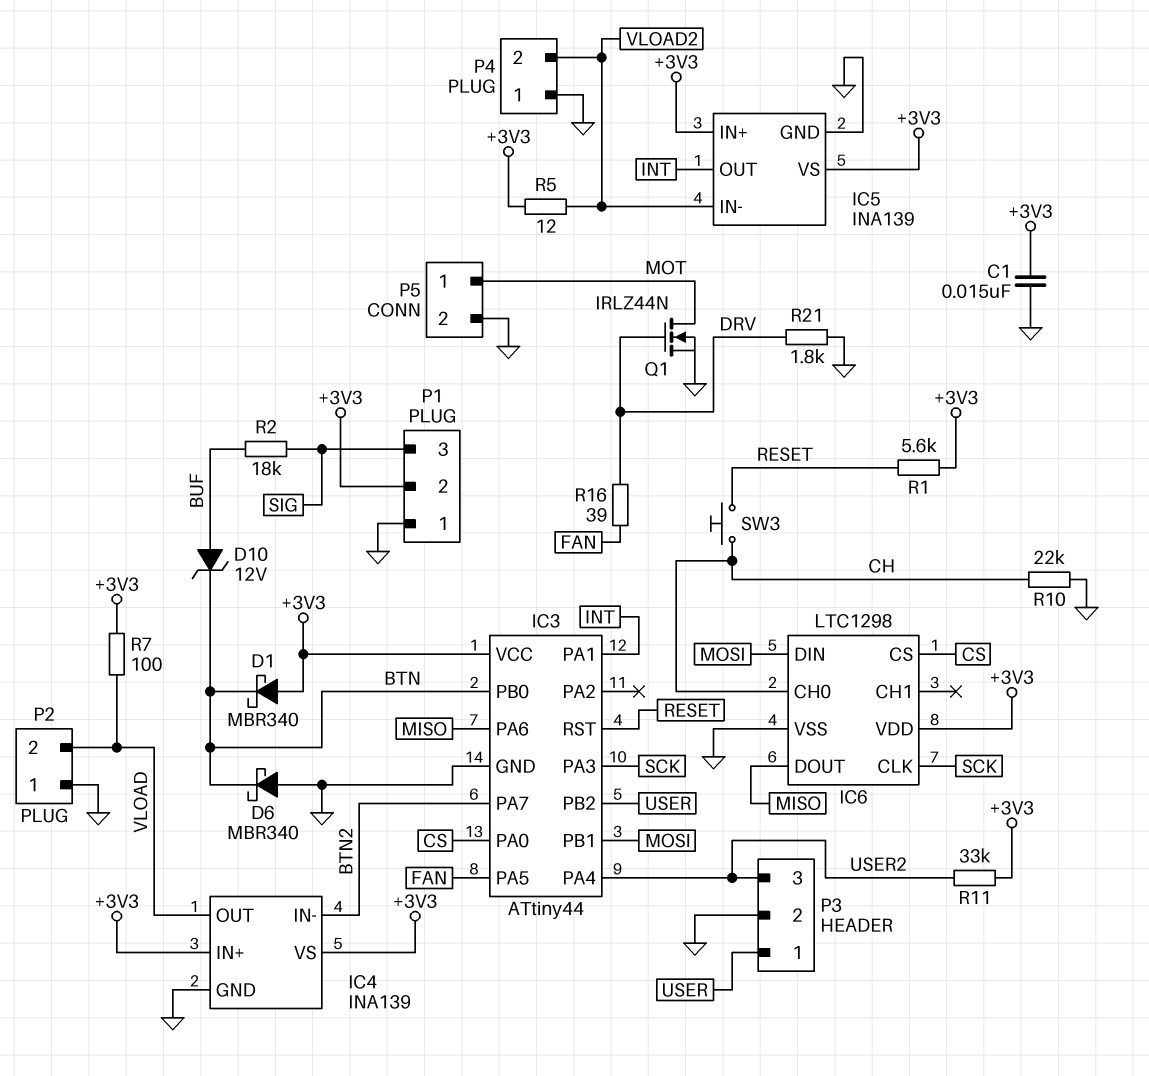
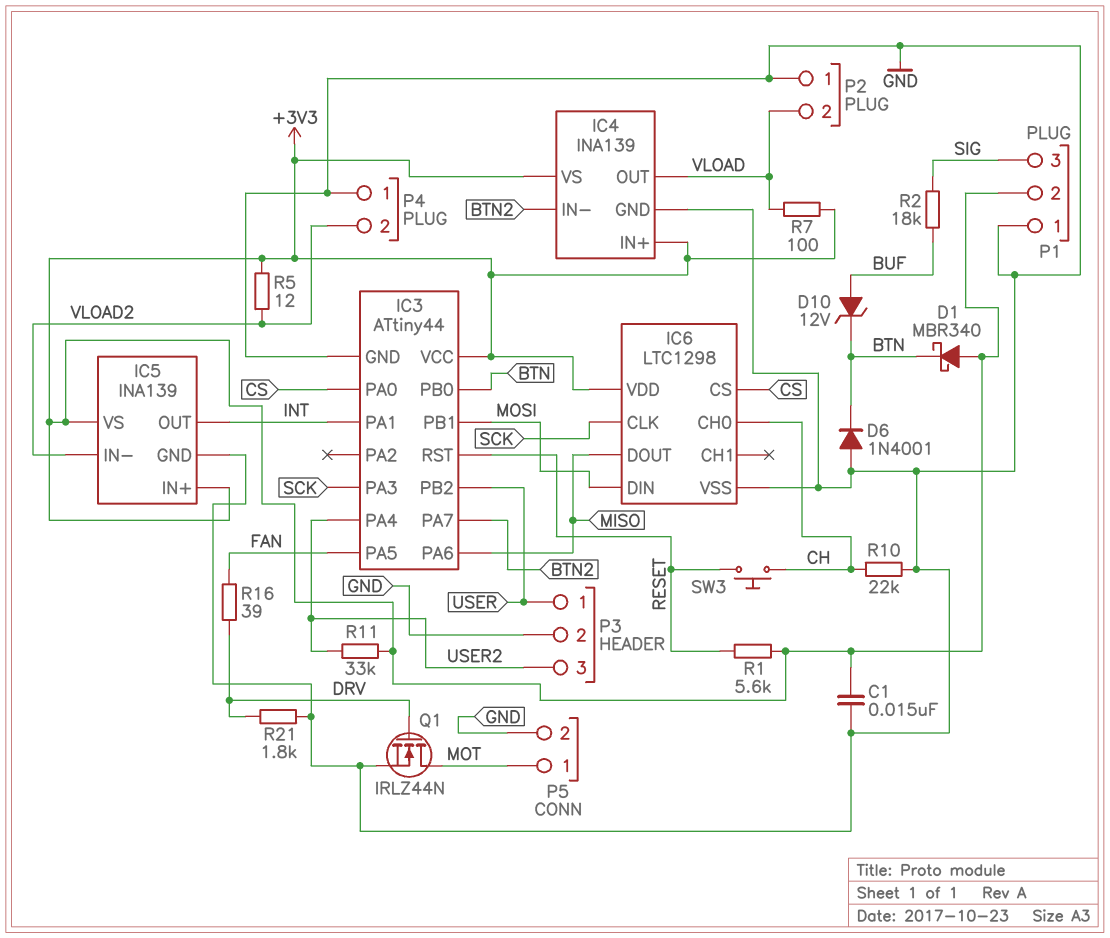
D6: schottky MBR340 (A GND, K BTN) -> diode 1N4001 (A GND, K BTN)

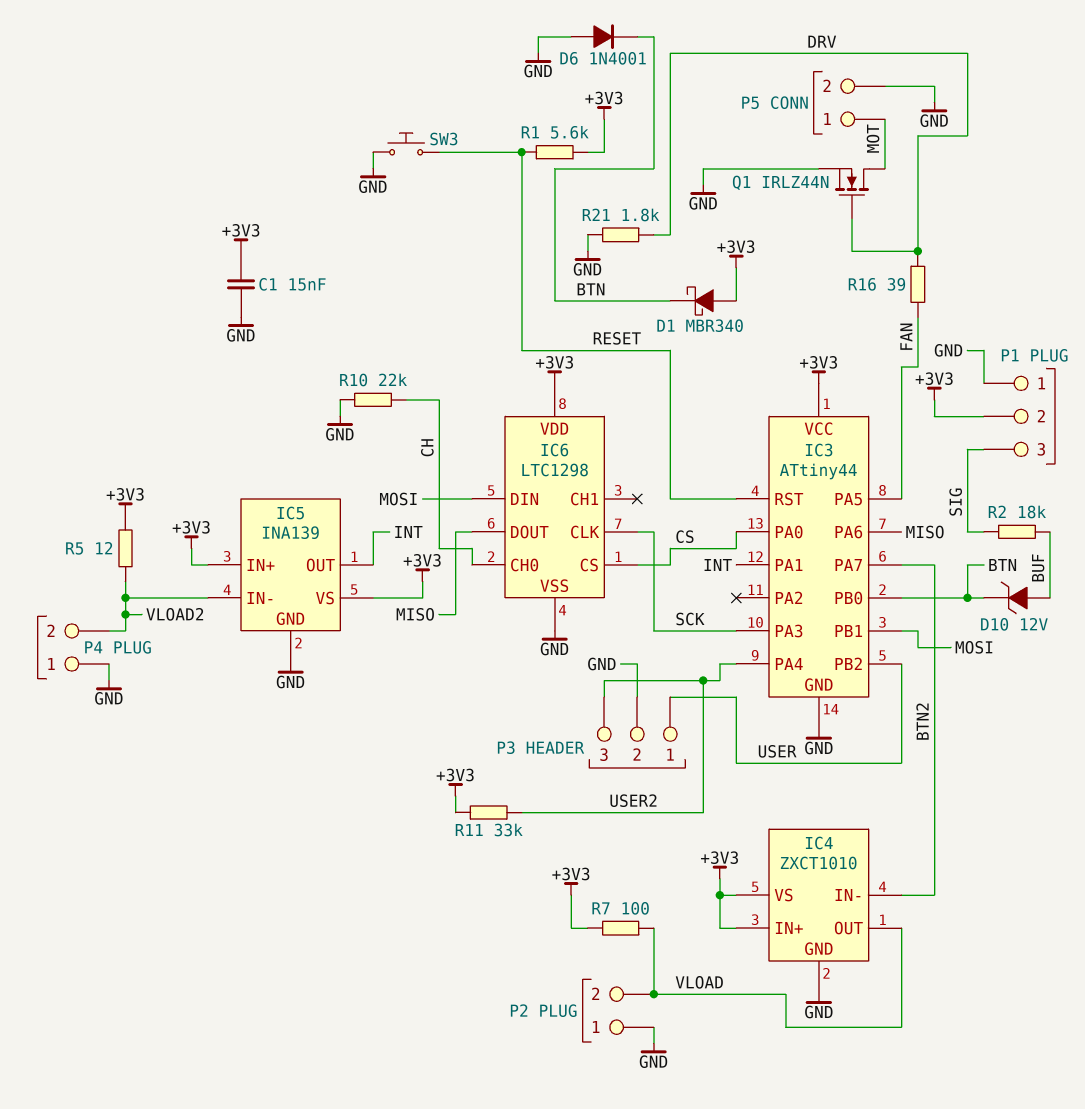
IC4: INA139 -> ZXCT1010
SW3: button (CH, RESET) -> button (GND, RESET)

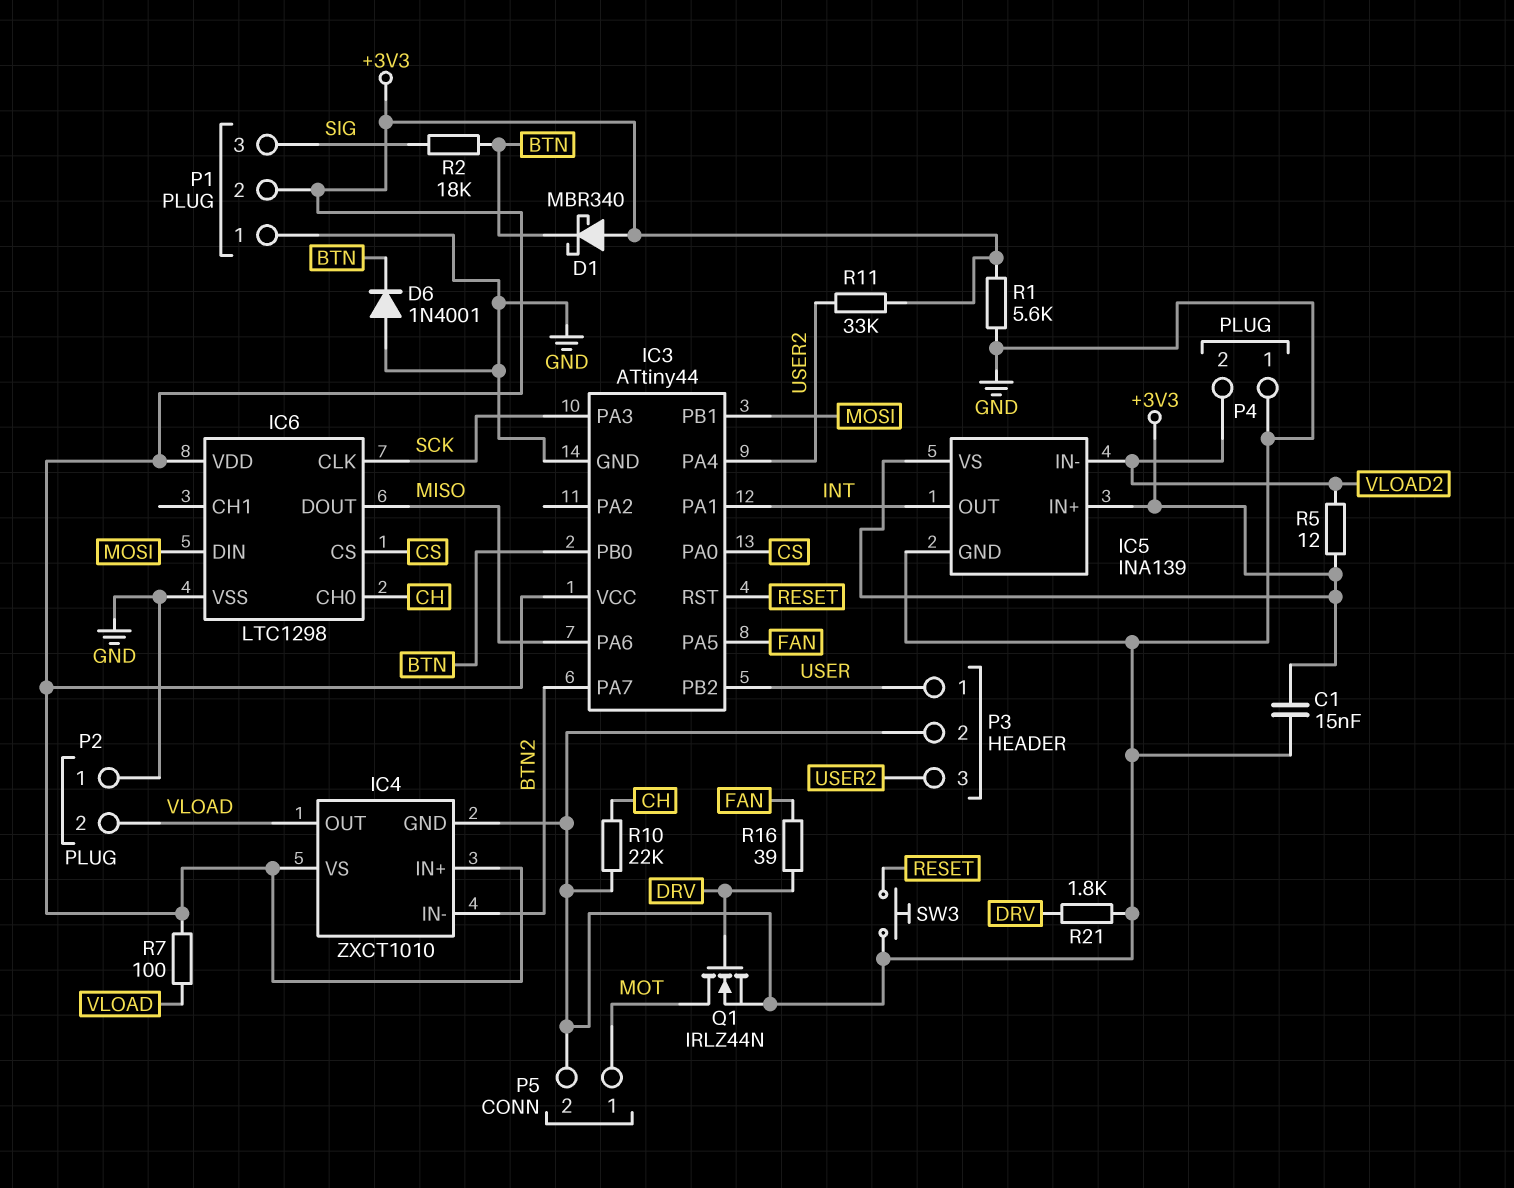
D10: zener 12V (A BUF, K BTN) -> none
R1: 5.6k (+3V3, RESET) -> 5.6k (+3V3, GND)
R2: 18k (BUF, SIG) -> 18k (BTN, SIG)

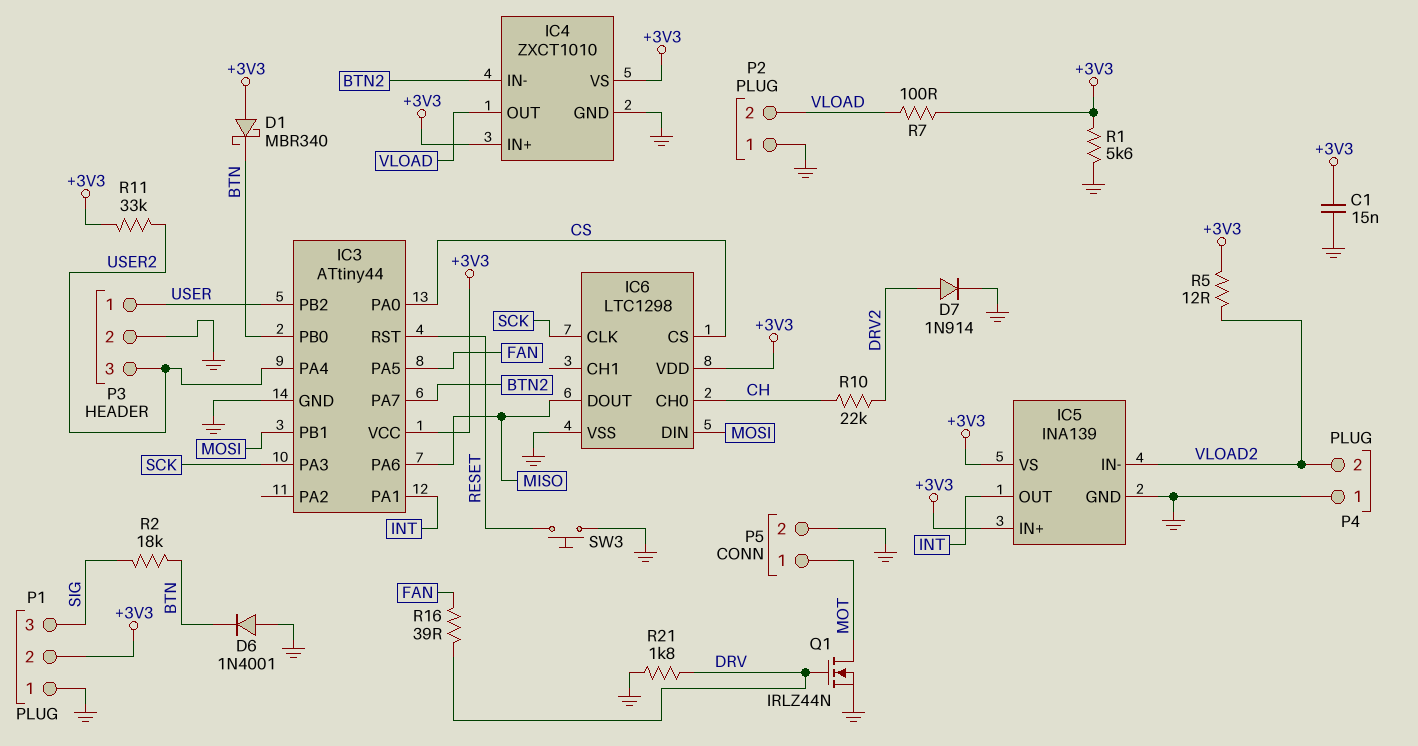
D7: none -> diode 1N914 (A DRV2, K GND)
R10: 22k (CH, GND) -> 22k (CH, DRV2)

